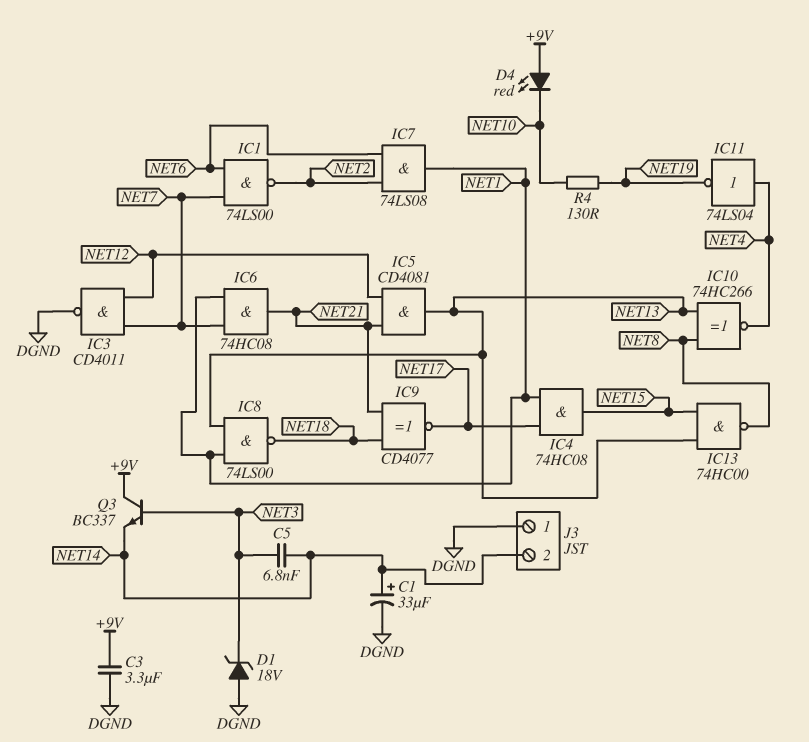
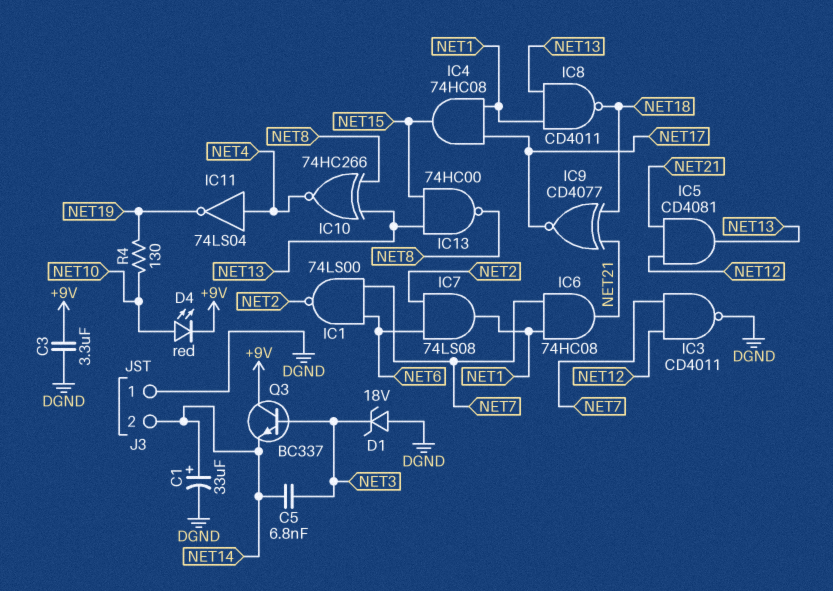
D4: LED red (A +9V, K NET10) -> LED red (A NET10, K +9V)
IC8: NAND 74LS00 (in NET1, in NET13, out NET18) -> NAND CD4011 (in NET1, in NET13, out NET18)

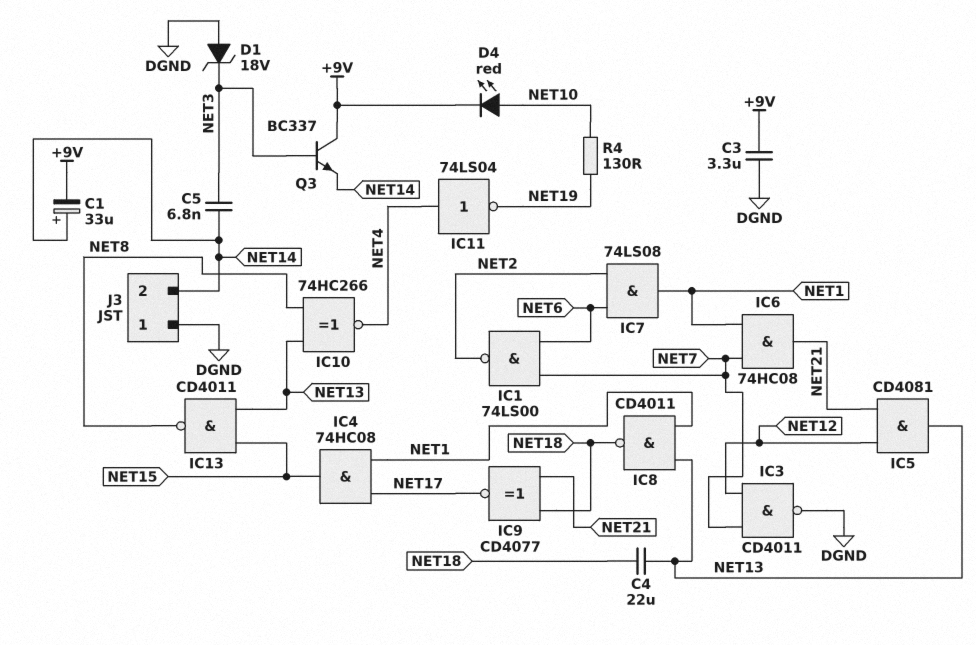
C1: 33uF (plus NET14, minus DGND) -> 33uF (plus NET14, minus +9V)
C4: none -> 22uF (NET13, NET18)
IC13: NAND 74HC00 (in NET13, in NET15, out NET8) -> NAND CD4011 (in NET13, in NET15, out NET8)

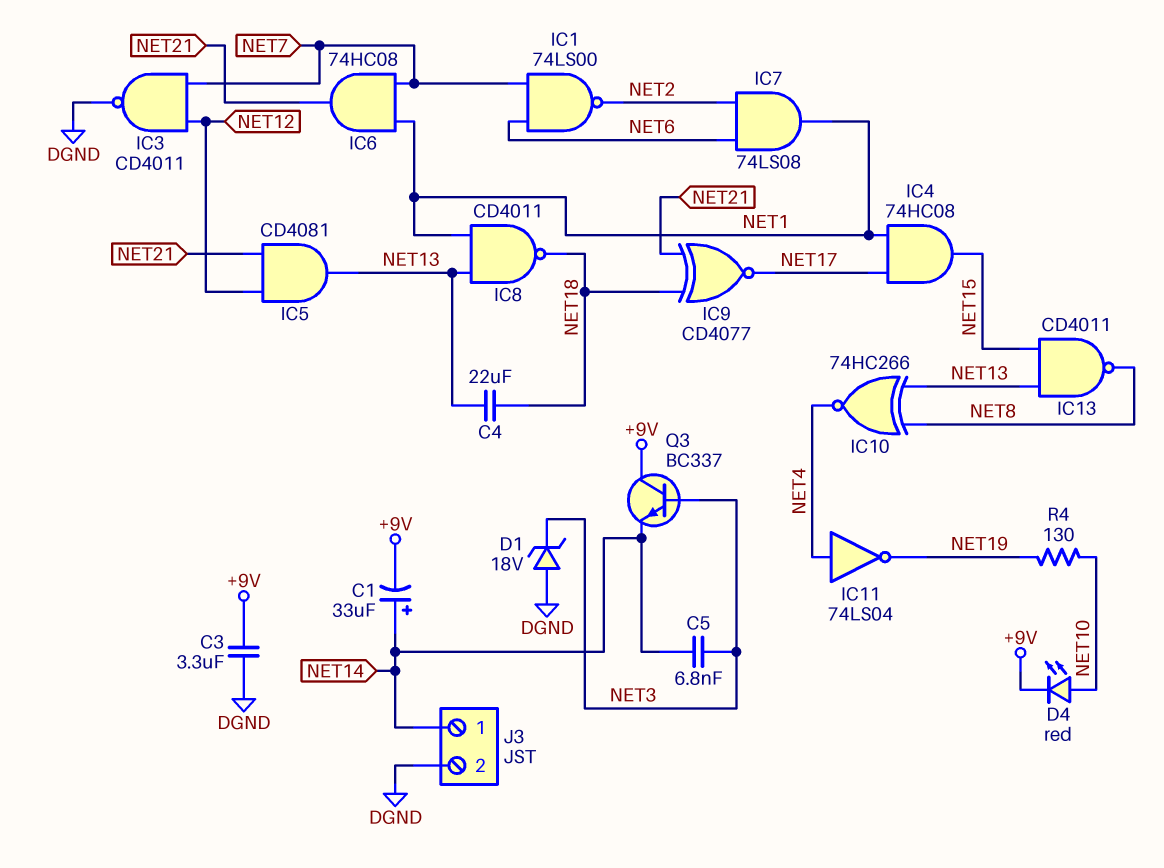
J3 pin 1: DGND -> NET14
J3 pin 2: NET14 -> DGND

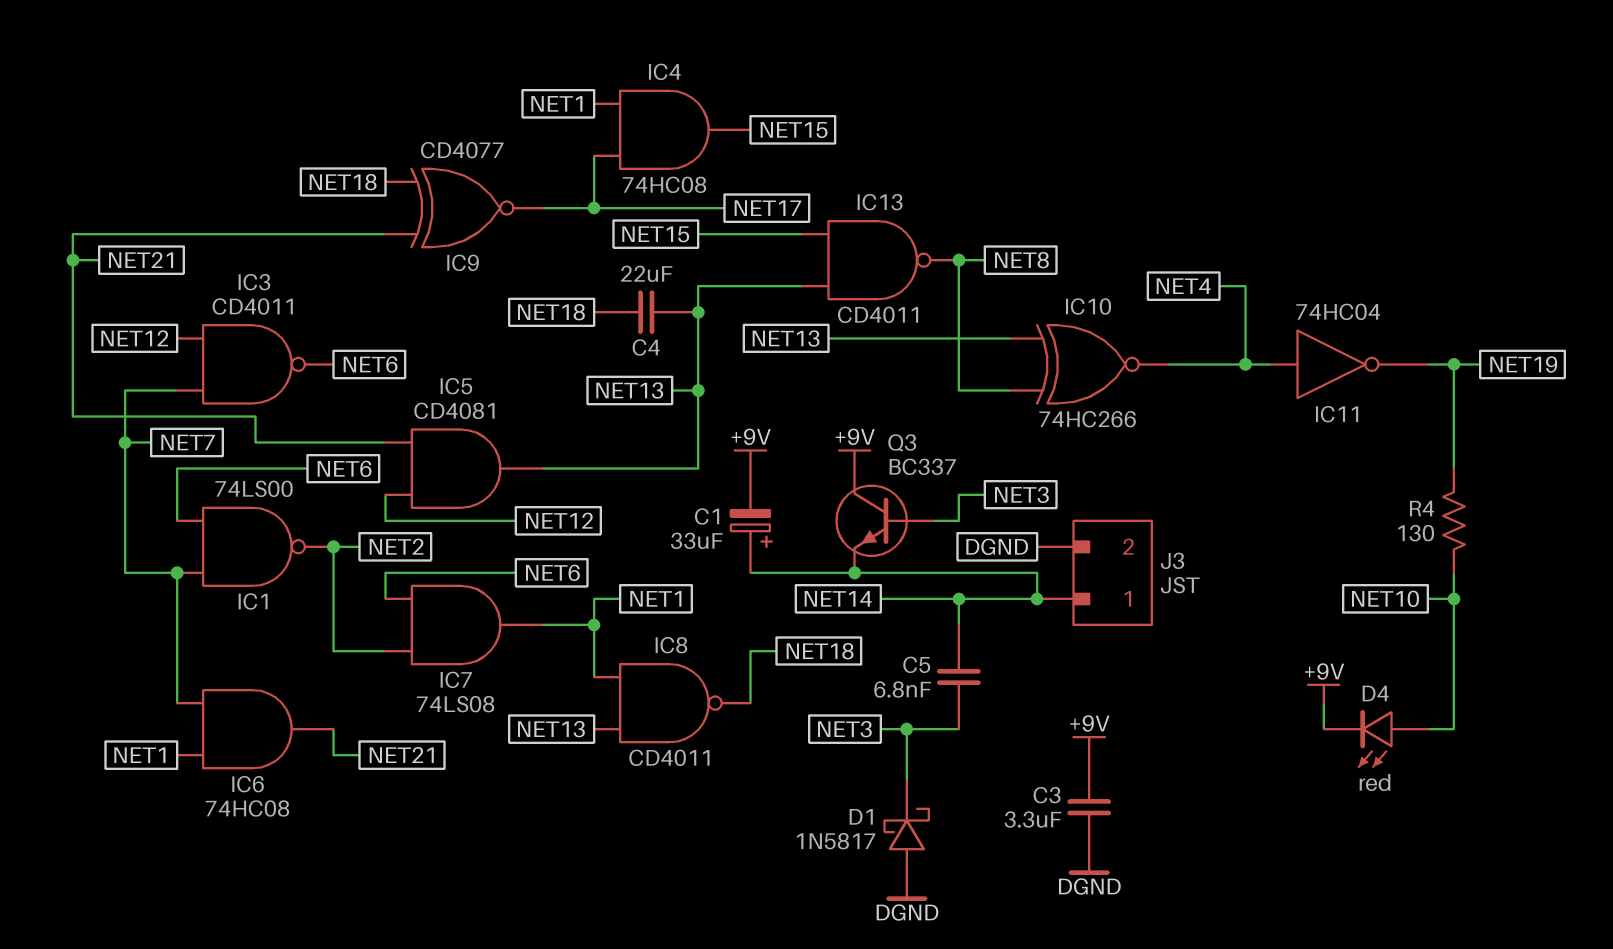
D1: zener 18V (A DGND, K NET3) -> schottky 1N5817 (A DGND, K NET3)
IC3: NAND CD4011 (in NET7, in NET12, out DGND) -> NAND CD4011 (in NET7, in NET12, out NET6)
IC11: NOT 74LS04 (in NET4, out NET19) -> NOT 74HC04 (in NET4, out NET19)

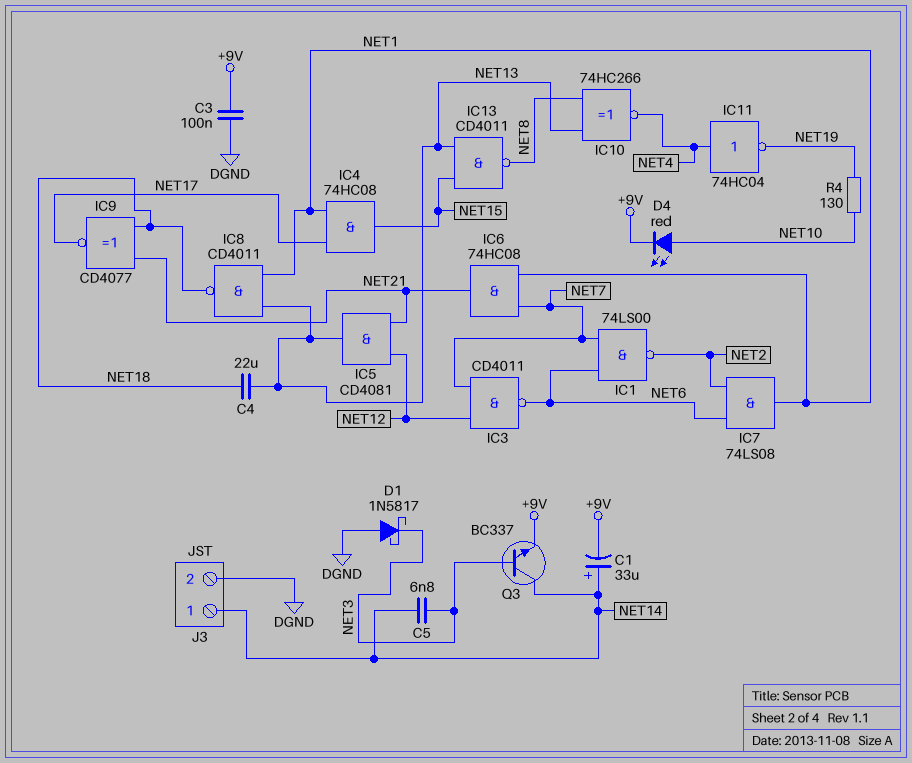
C3: 3.3uF (+9V, DGND) -> 100nF (+9V, DGND)
Q3: NPN BC337 (B NET3, C +9V, E NET14) -> NPN BC337 (B NET3, C NET14, E +9V)

